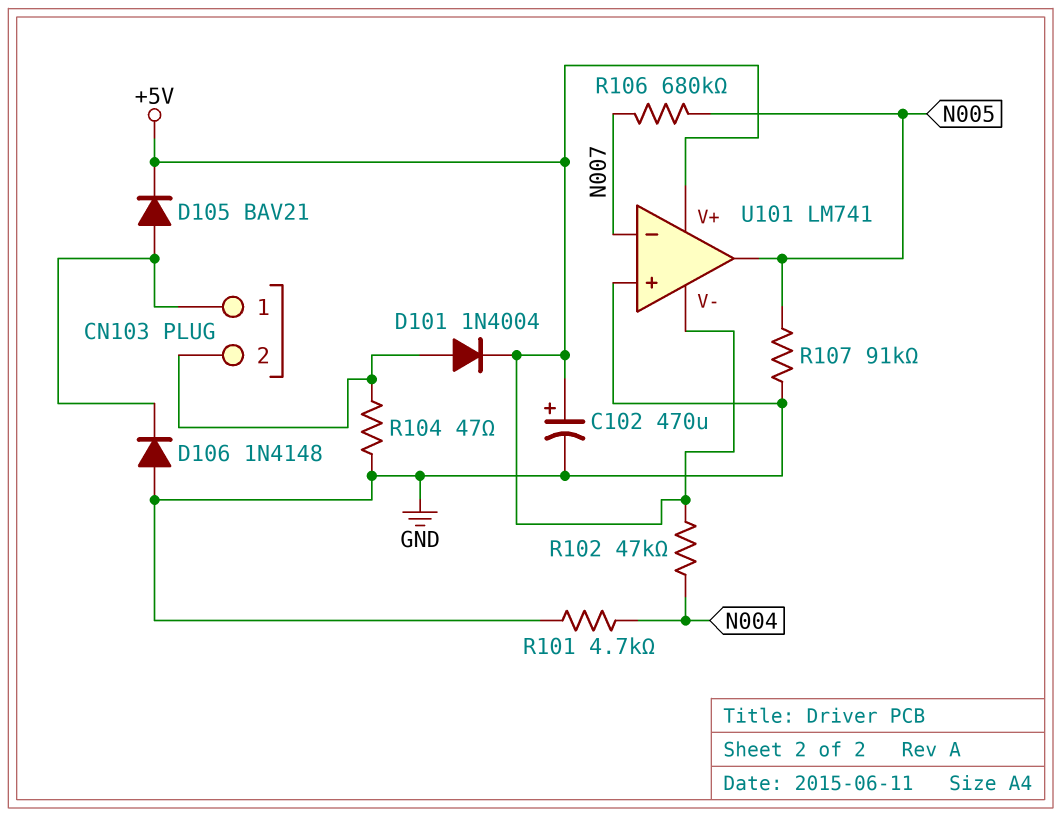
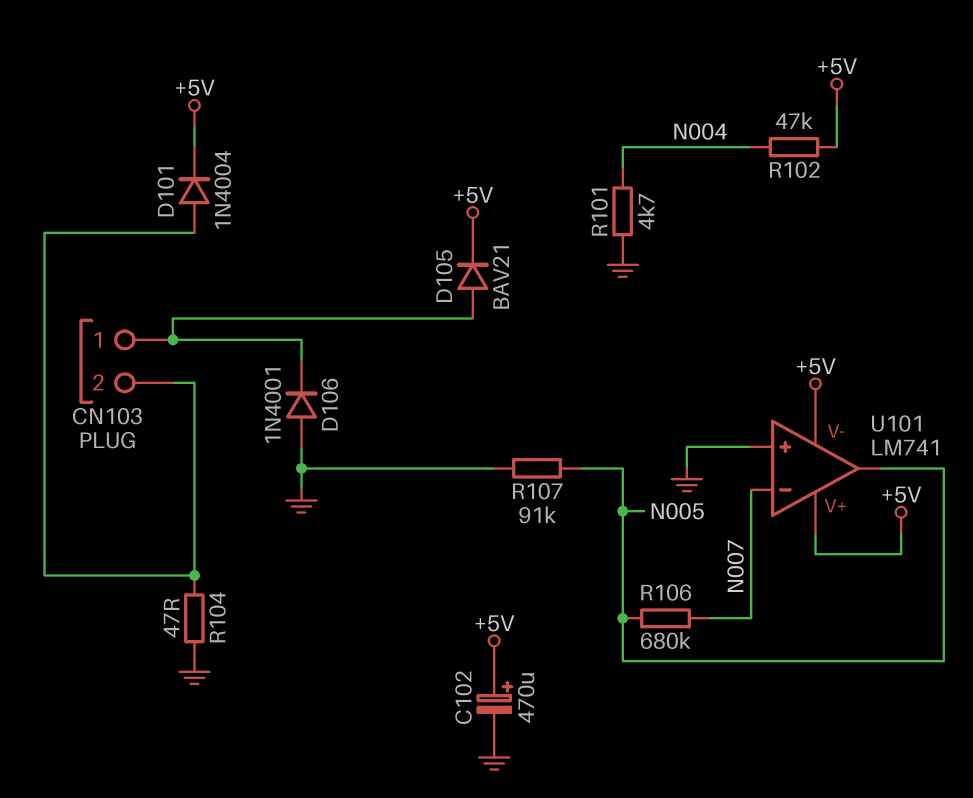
D106: diode 1N4148 (A GND, K CN103/1) -> diode 1N4001 (A GND, K CN103/1)

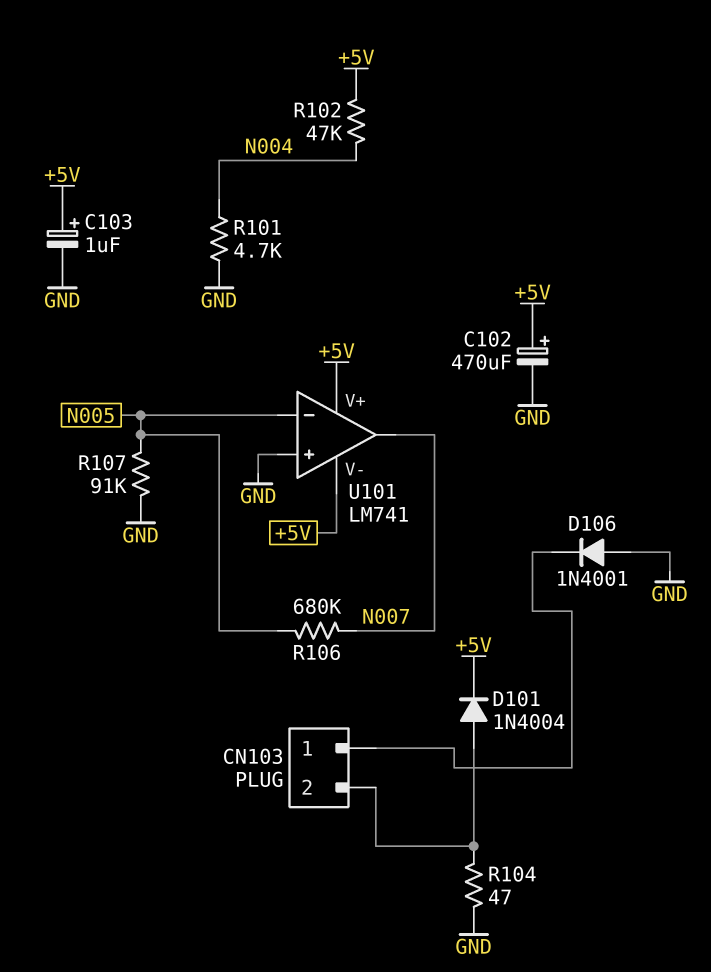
C103: none -> 1uF (plus +5V, minus GND)
D105: diode BAV21 (A CN103/1, K +5V) -> none
U101 pin in-: N007 -> N005
U101 pin out: N005 -> N007

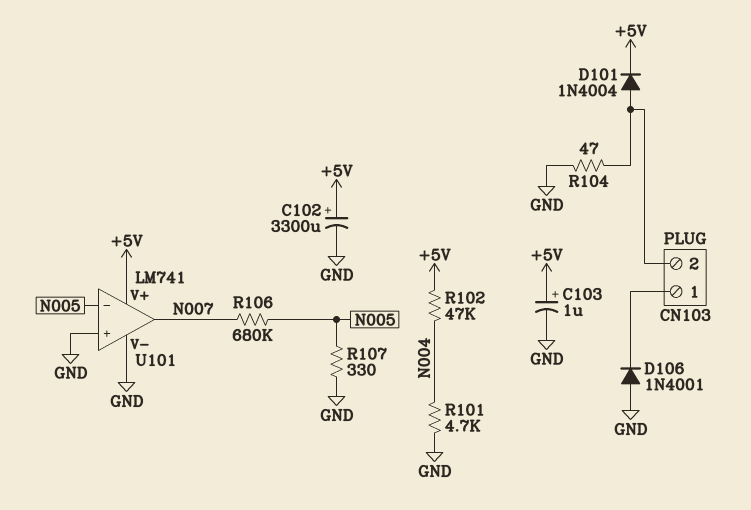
C102: 470uF (plus +5V, minus GND) -> 3300uF (plus +5V, minus GND)
R107: 91k (GND, N005) -> 330 (GND, N005)
U101 pin V-: +5V -> GND

